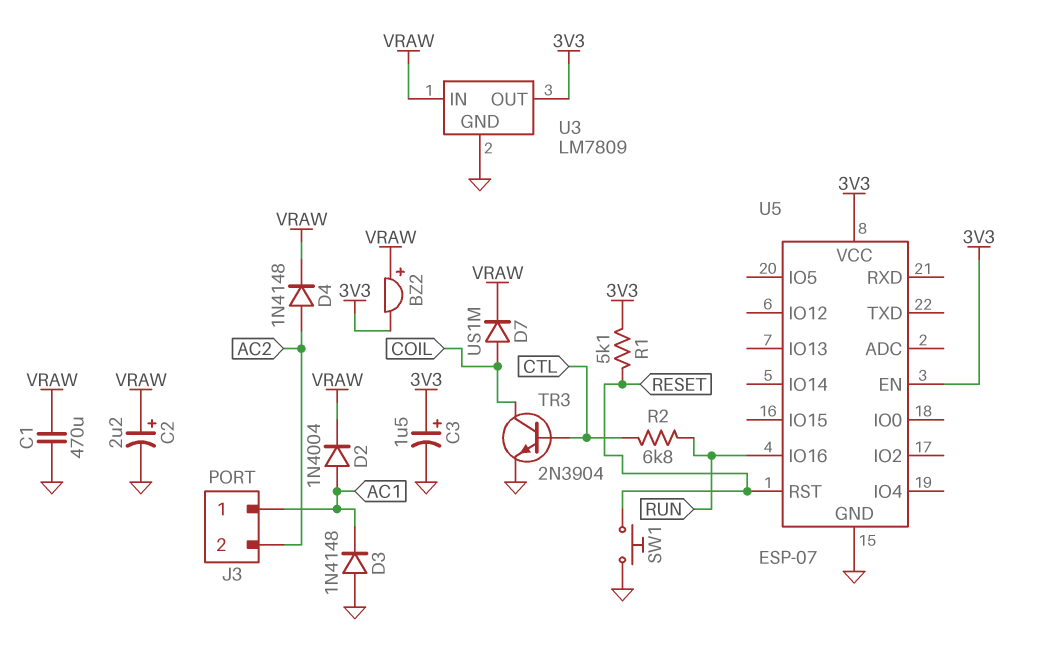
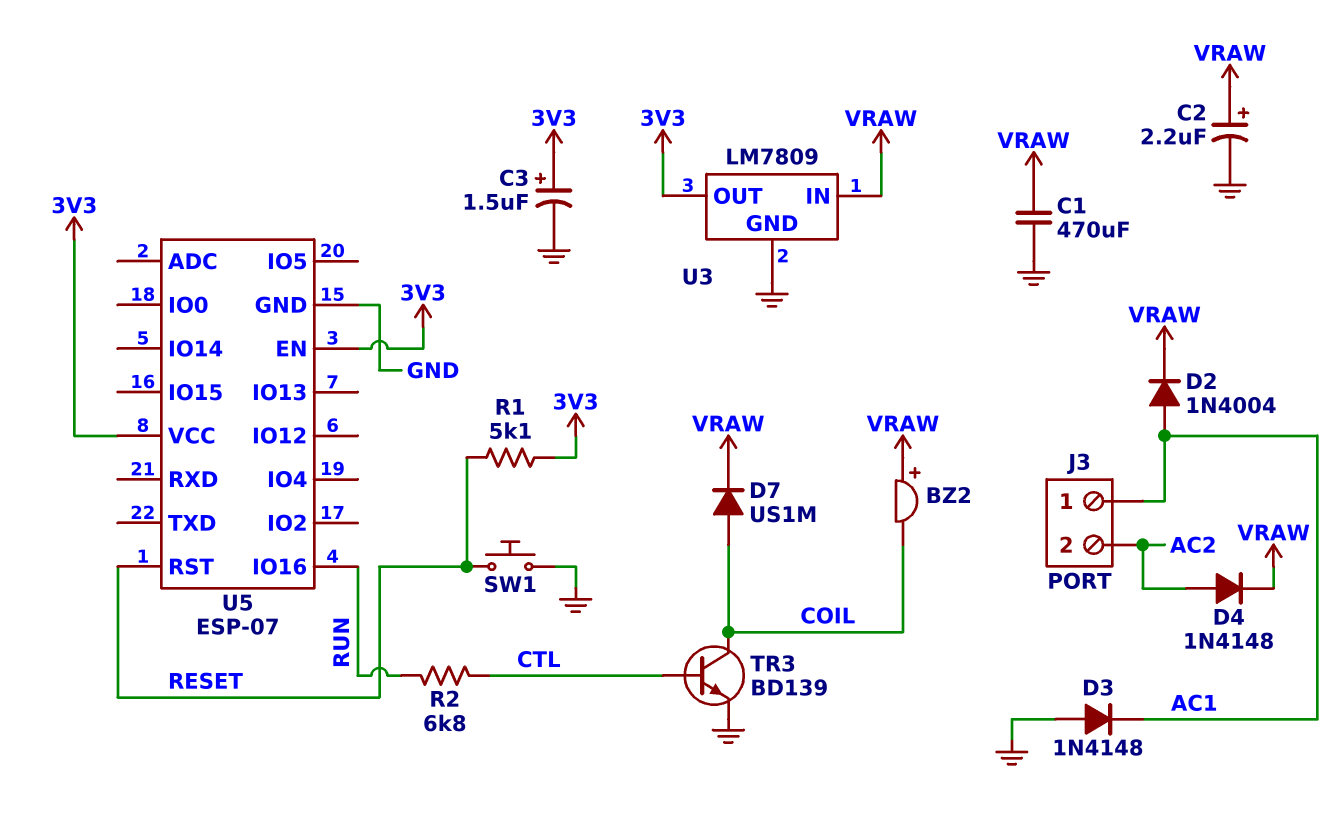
BZ2: buzzer (plus VRAW, minus 3V3) -> buzzer (plus VRAW, minus COIL)
TR3: NPN 2N3904 (B CTL, C COIL, E GND) -> NPN BD139 (B CTL, C COIL, E GND)

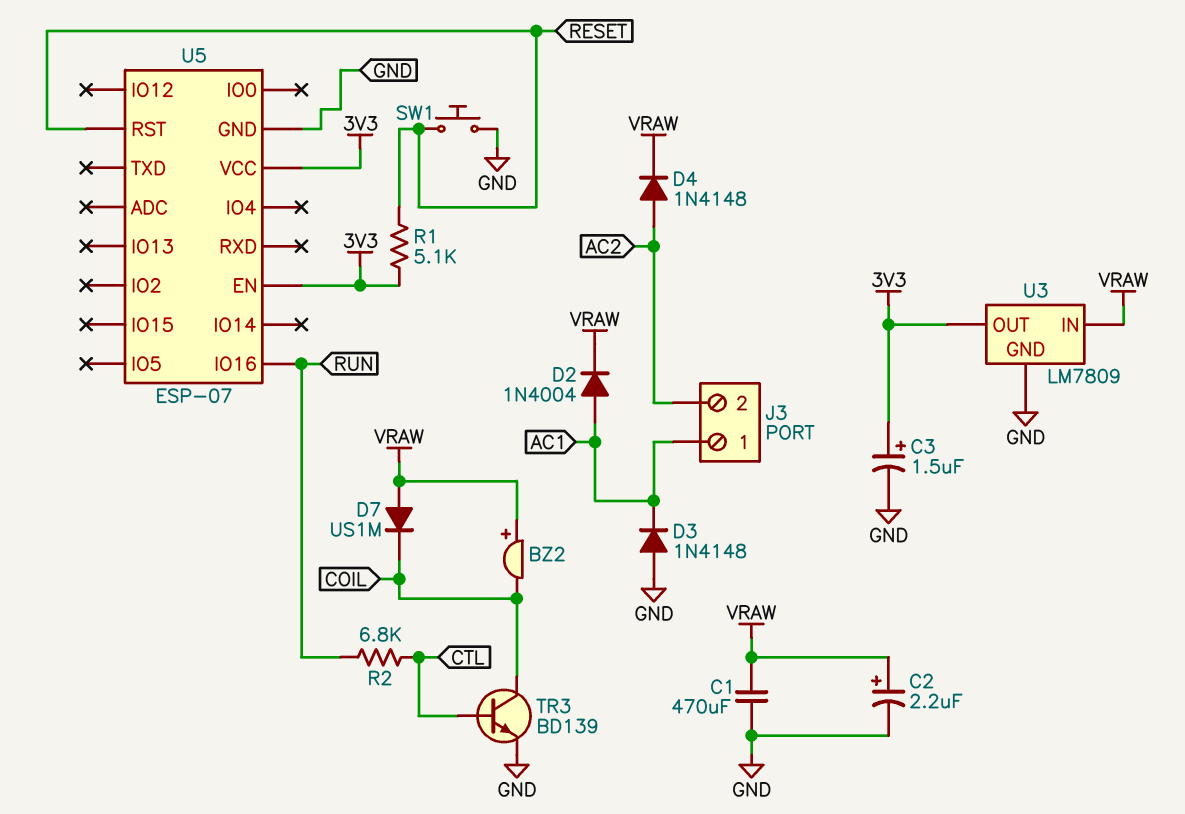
D7: diode US1M (A COIL, K VRAW) -> diode US1M (A VRAW, K COIL)

